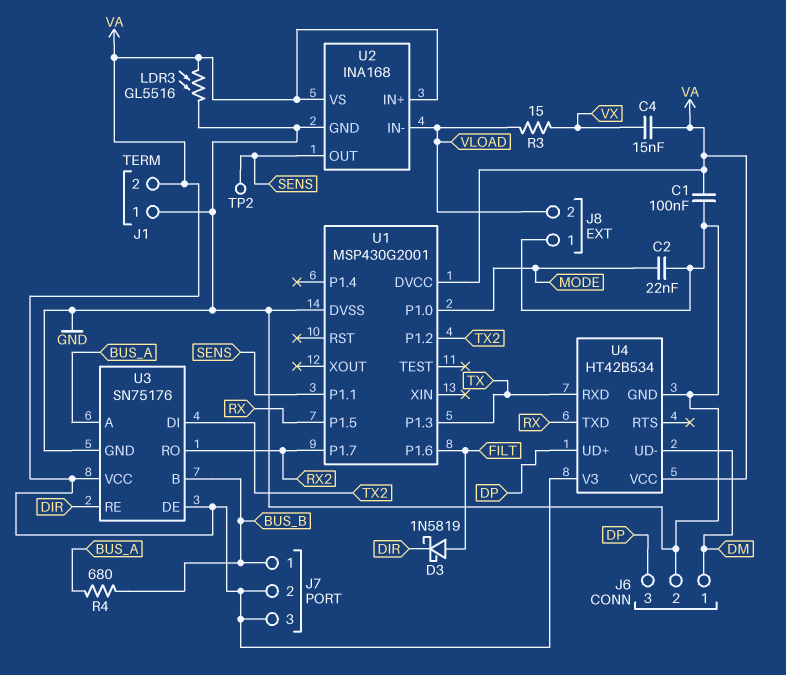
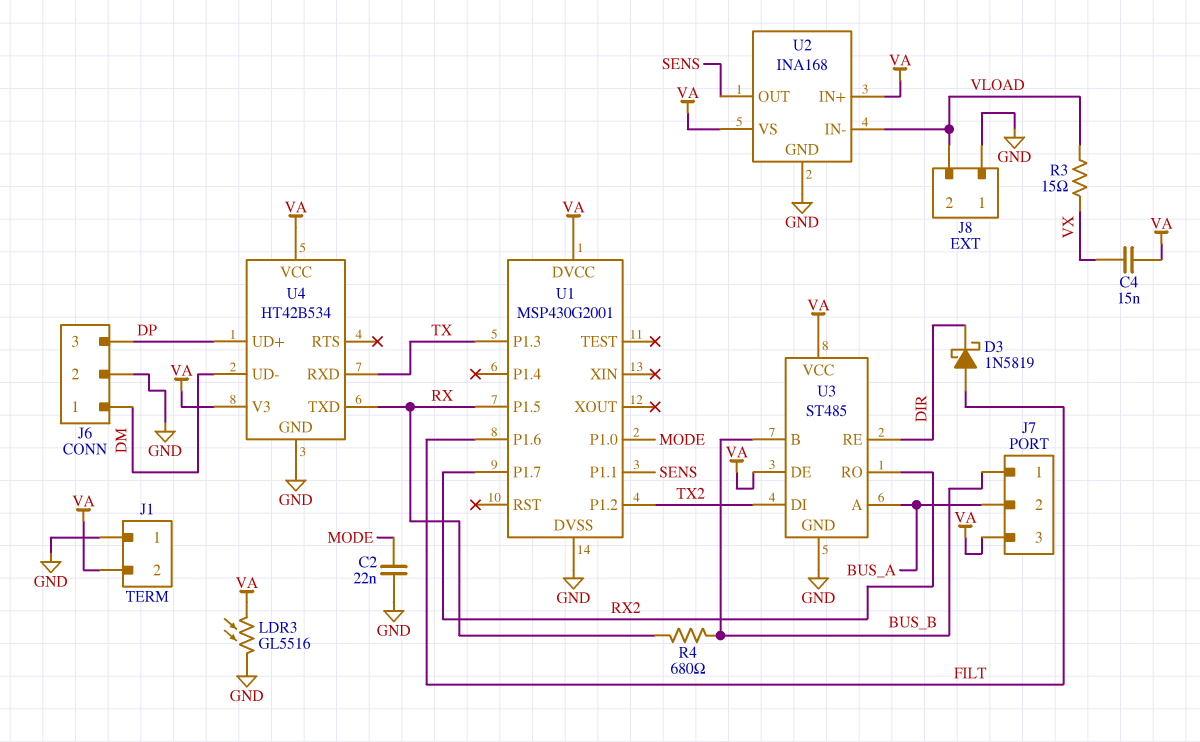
C1: 100nF (GND, VA) -> none
J7 pin 2: VA -> BUS_A
R4: 680 (BUS_A, BUS_B) -> 680 (BUS_B, RX)
TP2: test point (SENS) -> none
U3: SN75176 -> ST485

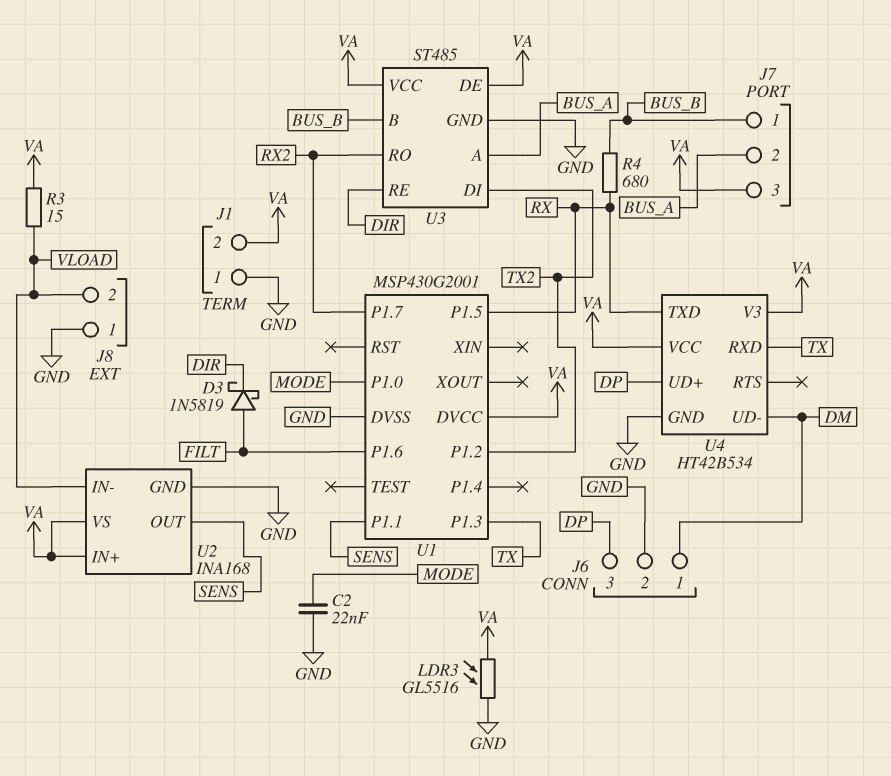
C4: 15nF (VA, VX) -> none
R3: 15 (VLOAD, VX) -> 15 (VA, VLOAD)

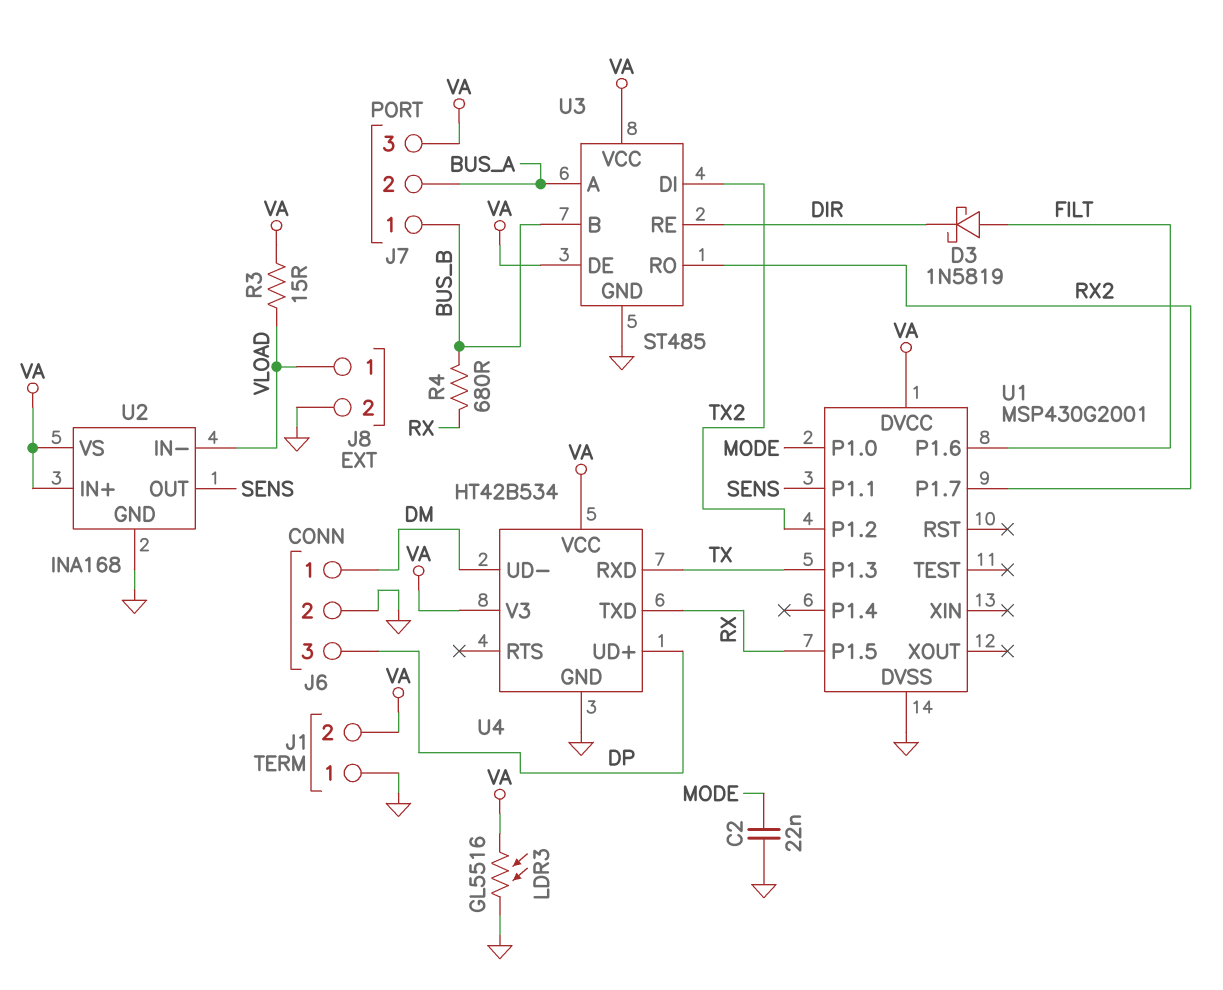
J8 pin 1: GND -> VLOAD
J8 pin 2: VLOAD -> GND

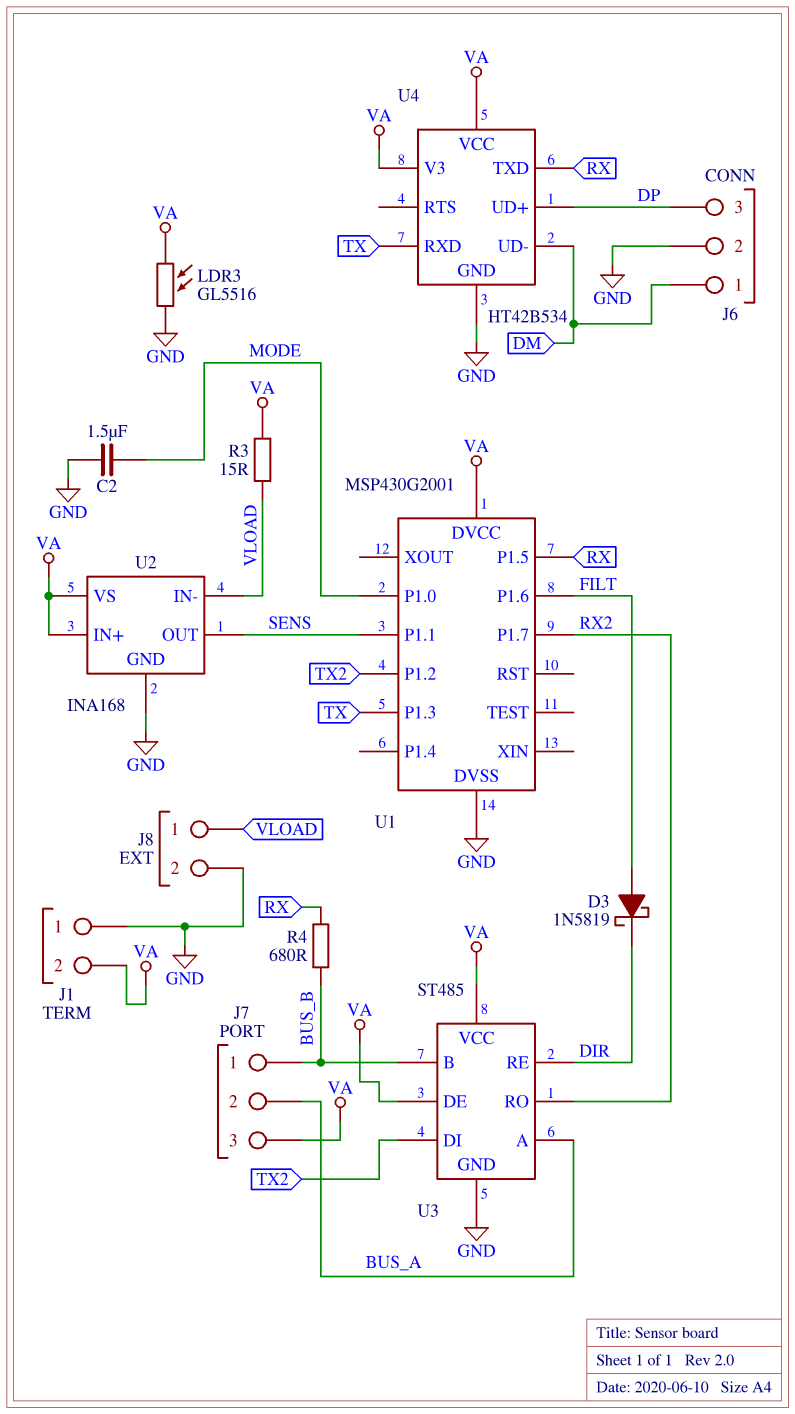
C2: 22nF (GND, MODE) -> 1.5uF (GND, MODE)

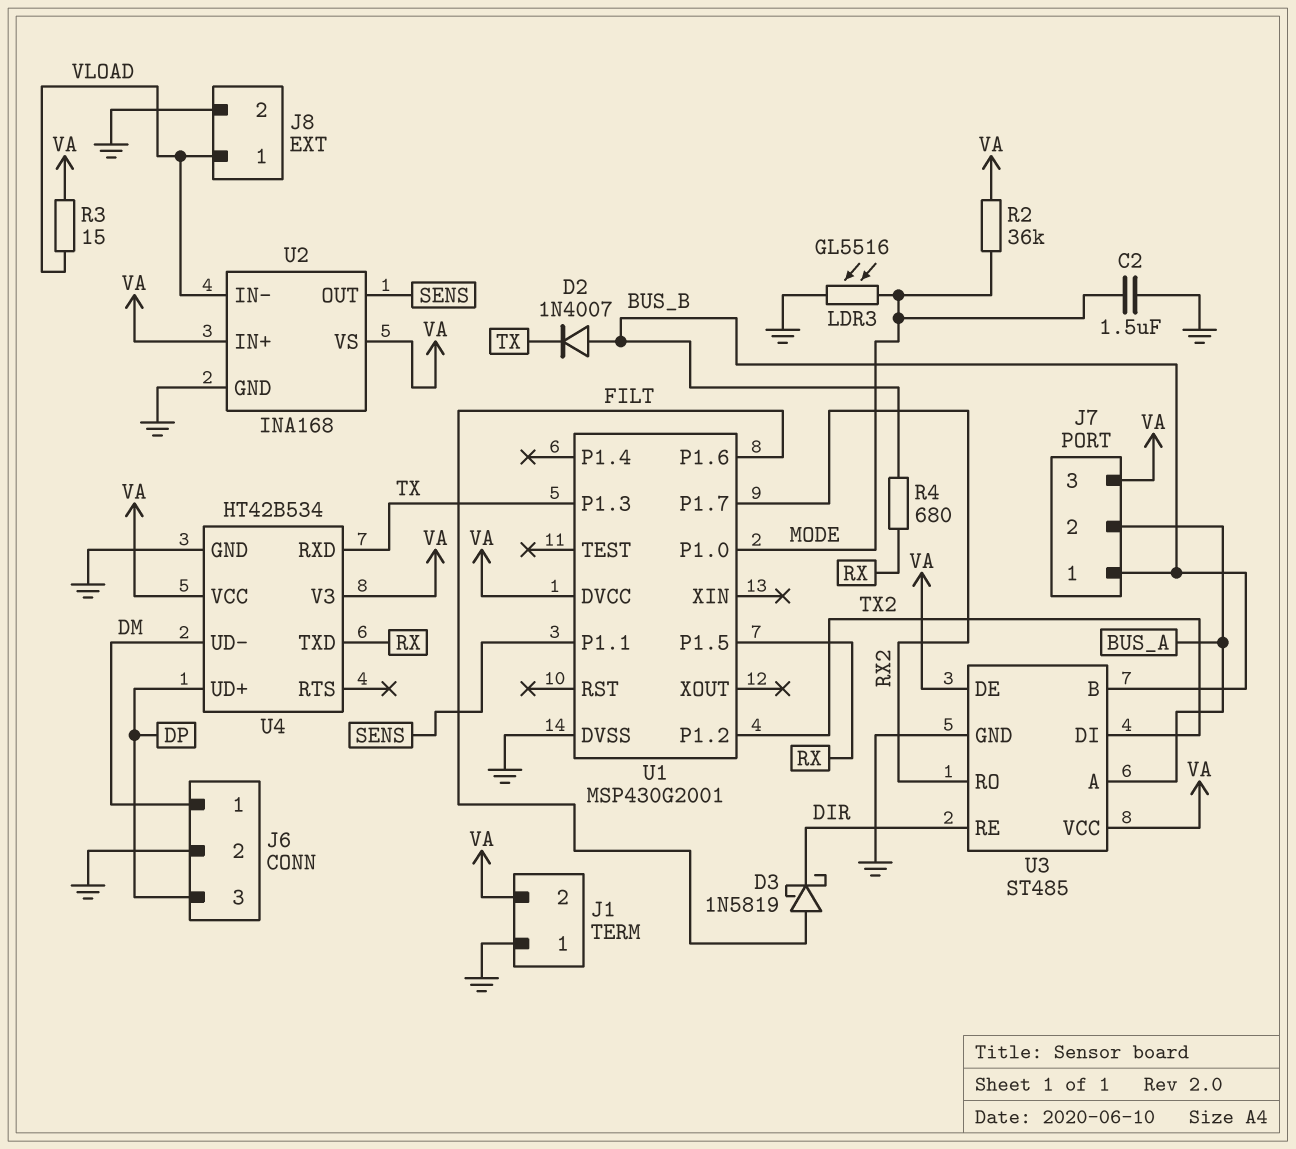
D2: none -> diode 1N4007 (A BUS_B, K TX)
LDR3: GL5516 (GND, VA) -> GL5516 (GND, MODE)
R2: none -> 36k (MODE, VA)

